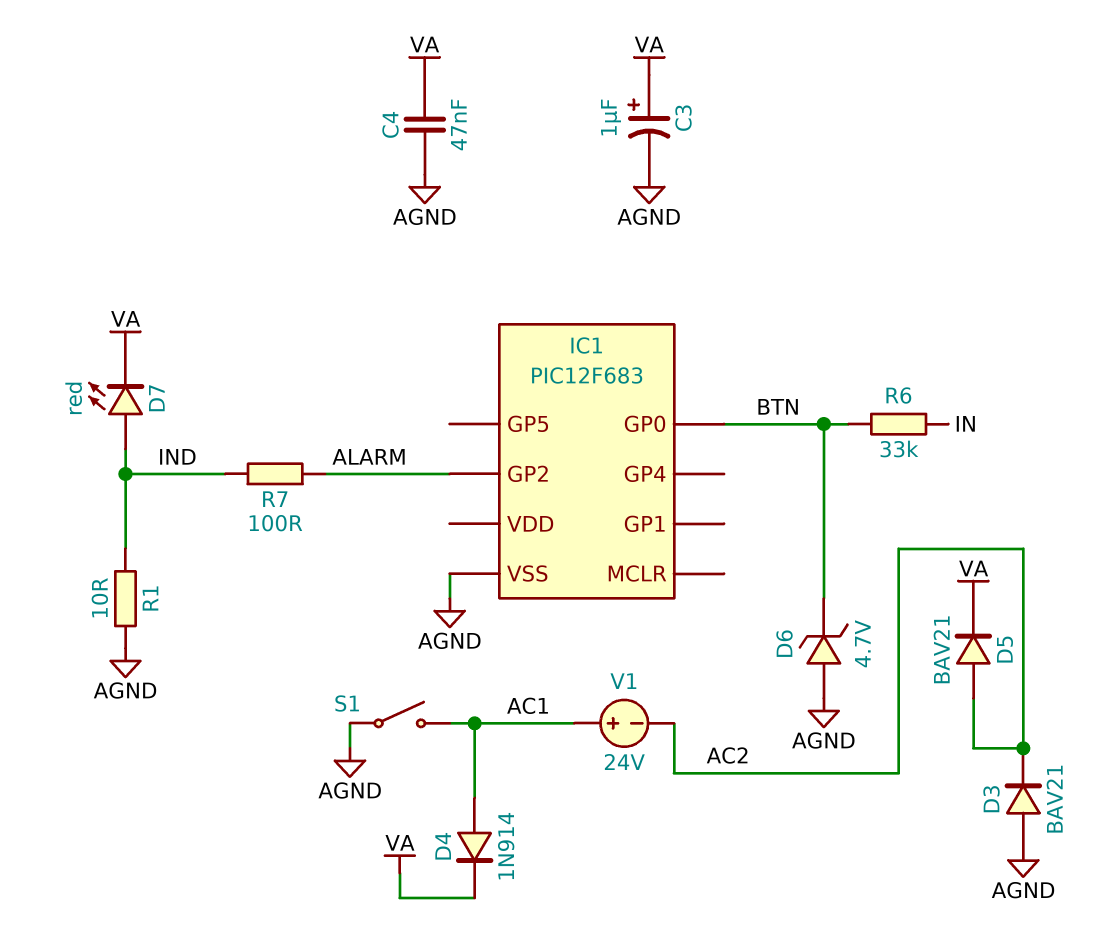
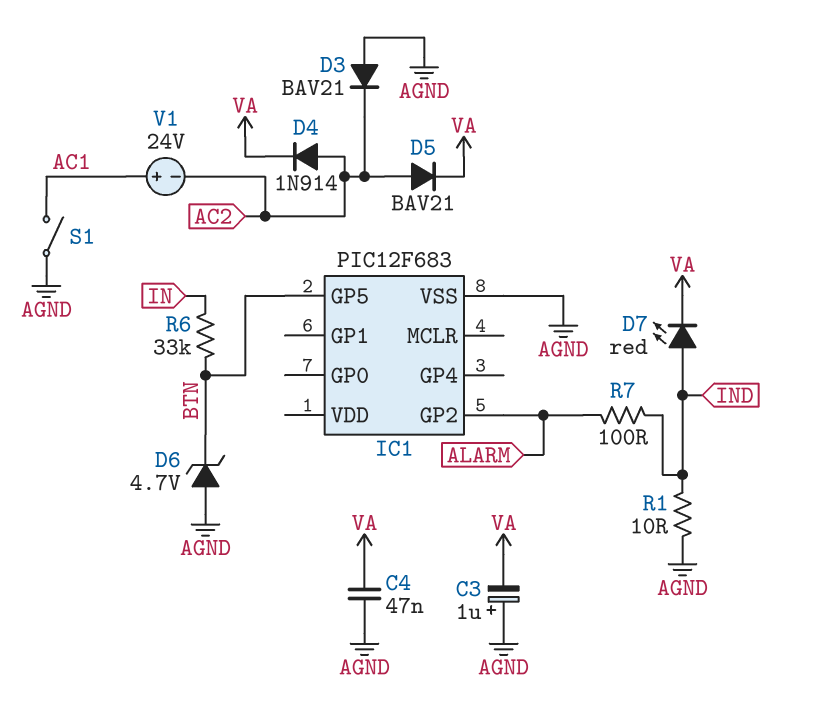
C3: 1uF (plus VA, minus AGND) -> 1uF (plus AGND, minus VA)
D4: diode 1N914 (A AC1, K VA) -> diode 1N914 (A AC2, K VA)
IC1 pin GP0: BTN -> none
IC1 pin GP5: none -> BTN

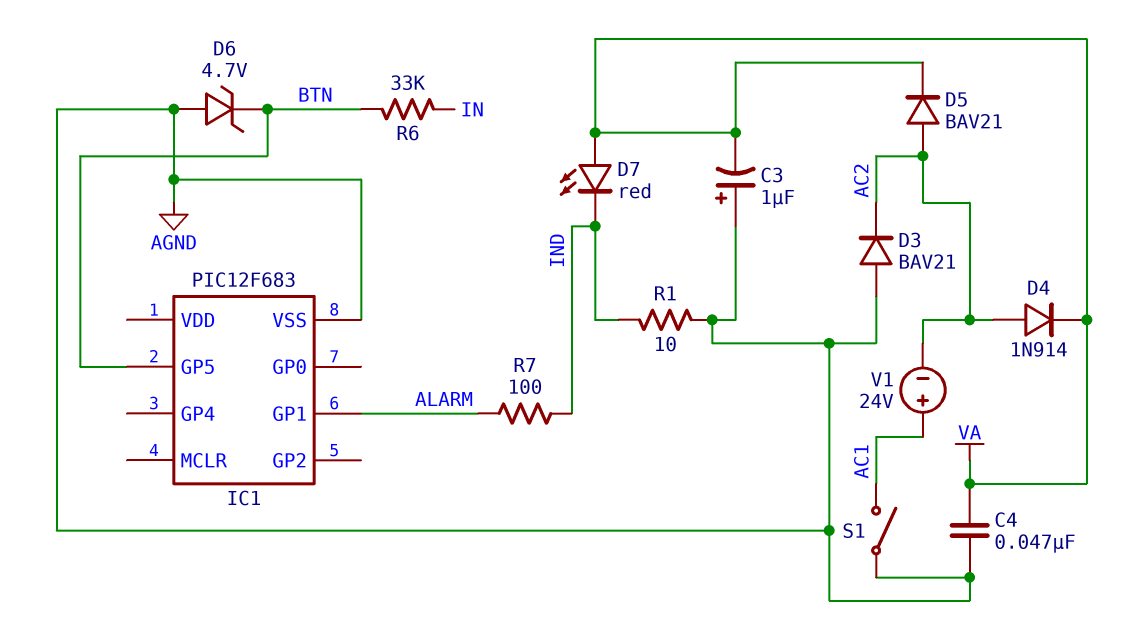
D7: LED red (A IND, K VA) -> LED red (A VA, K IND)
IC1 pin GP1: none -> ALARM
IC1 pin GP2: ALARM -> none

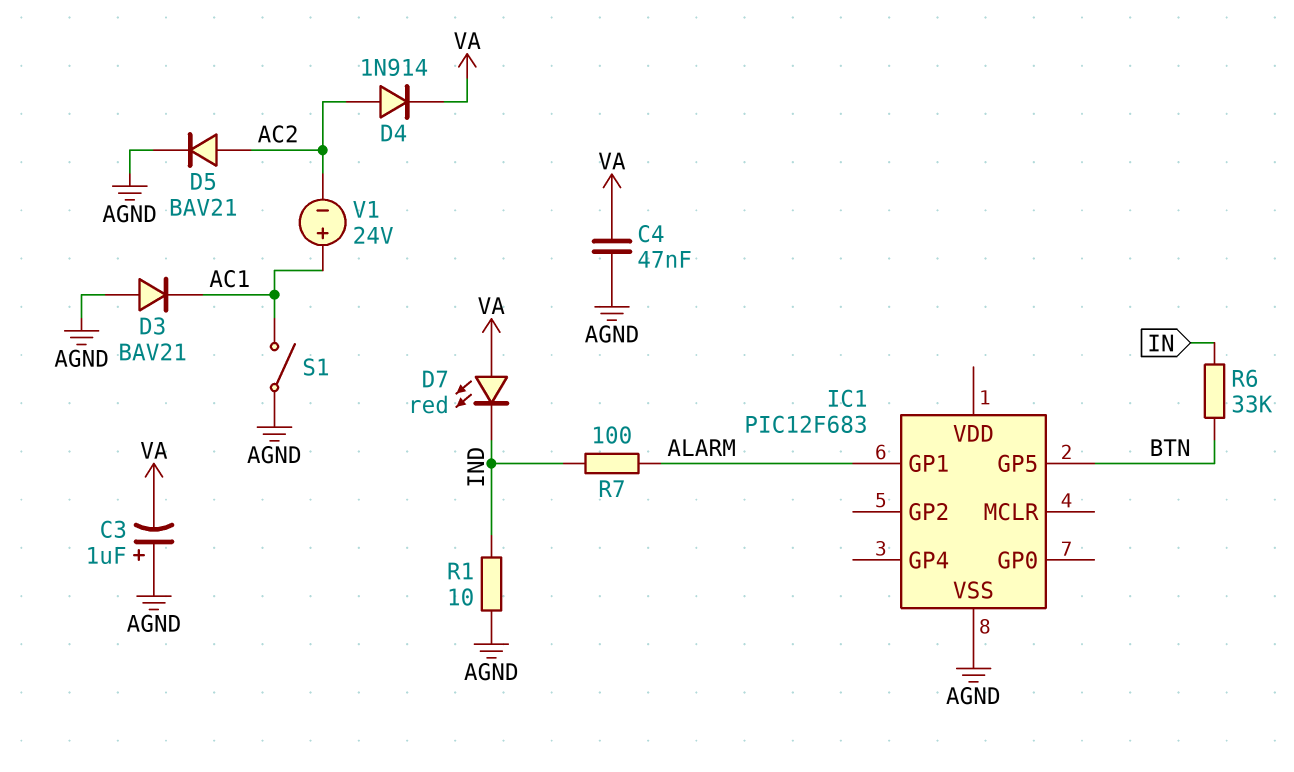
D3: diode BAV21 (A AGND, K AC2) -> diode BAV21 (A AGND, K AC1)
D5: diode BAV21 (A AC2, K VA) -> diode BAV21 (A AC2, K AGND)
D6: zener 4.7V (A AGND, K BTN) -> none

